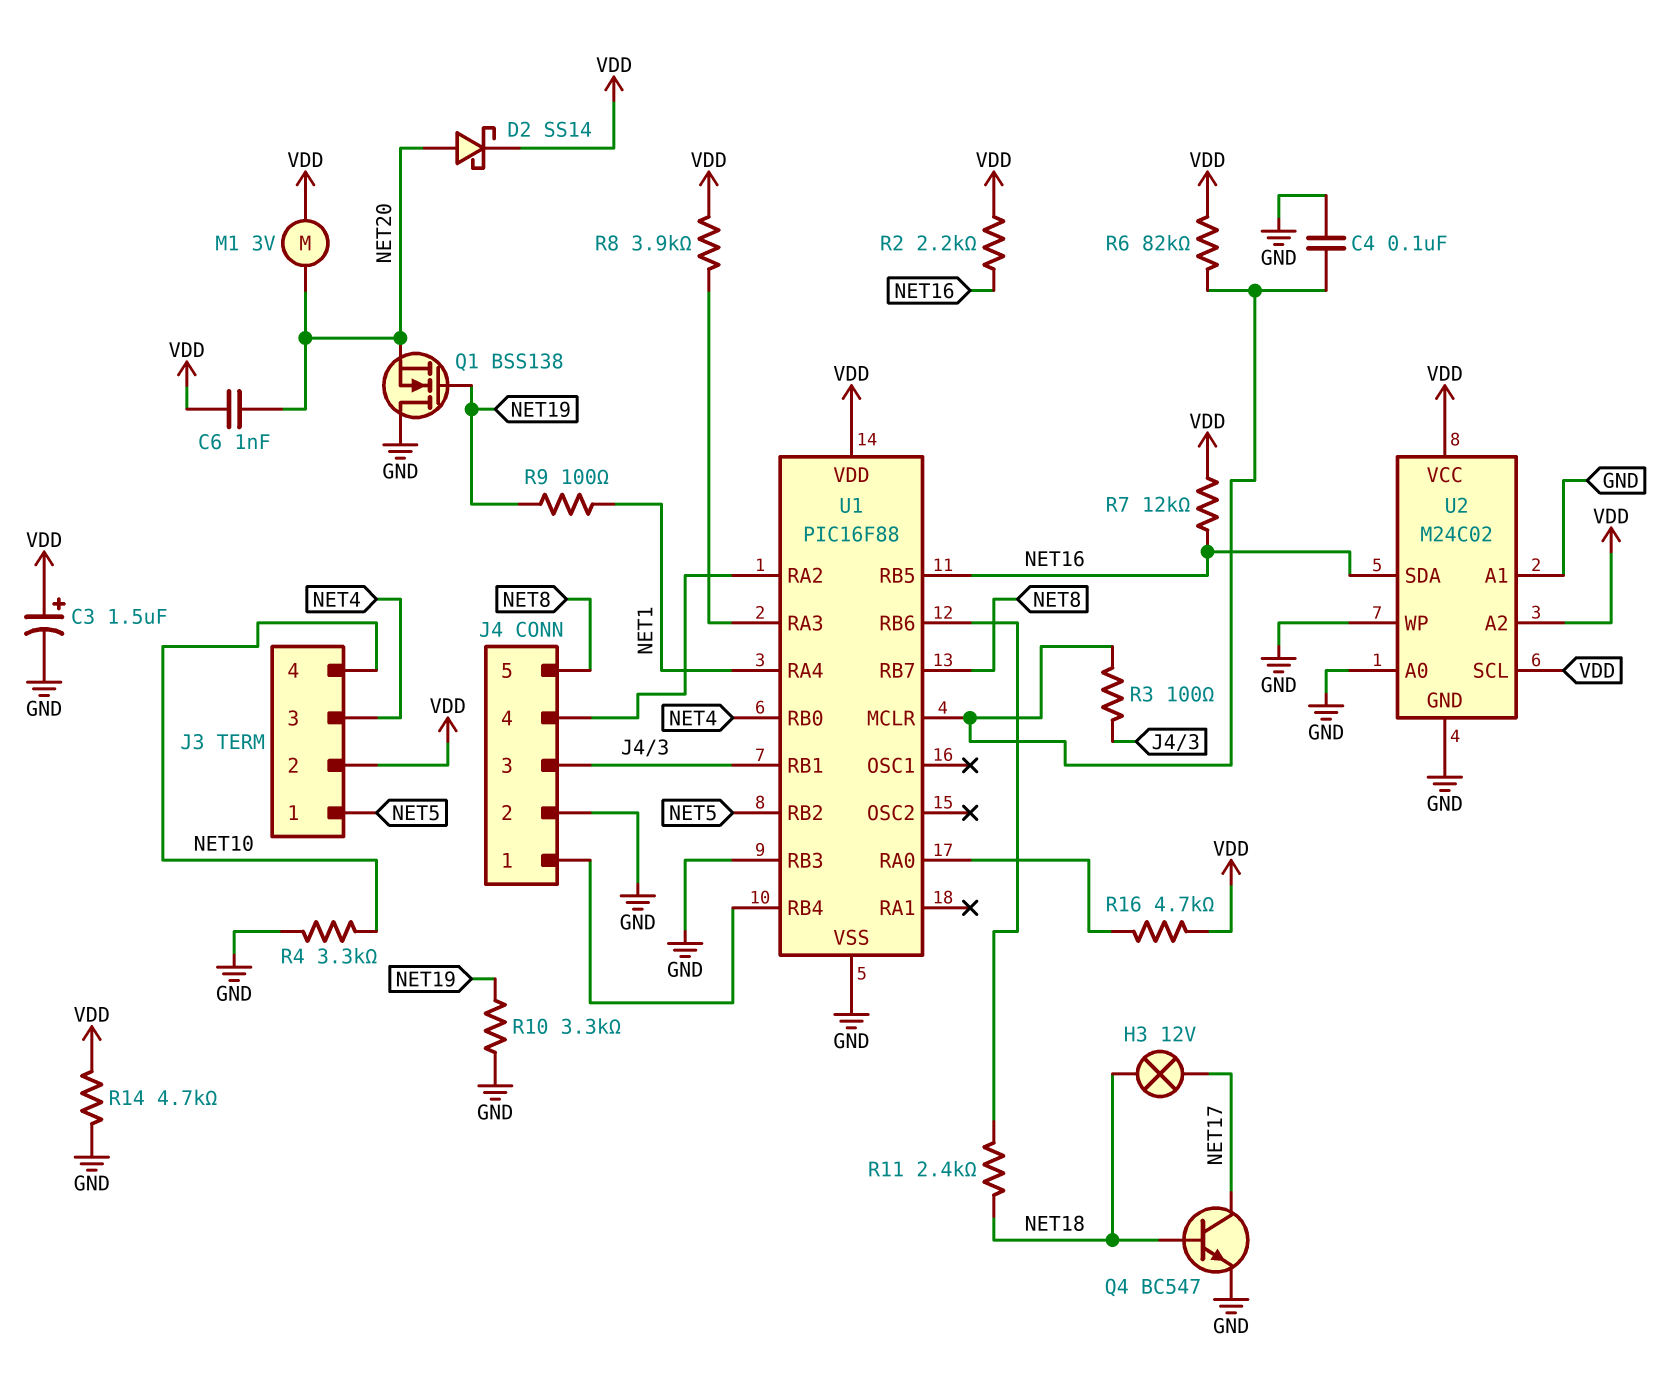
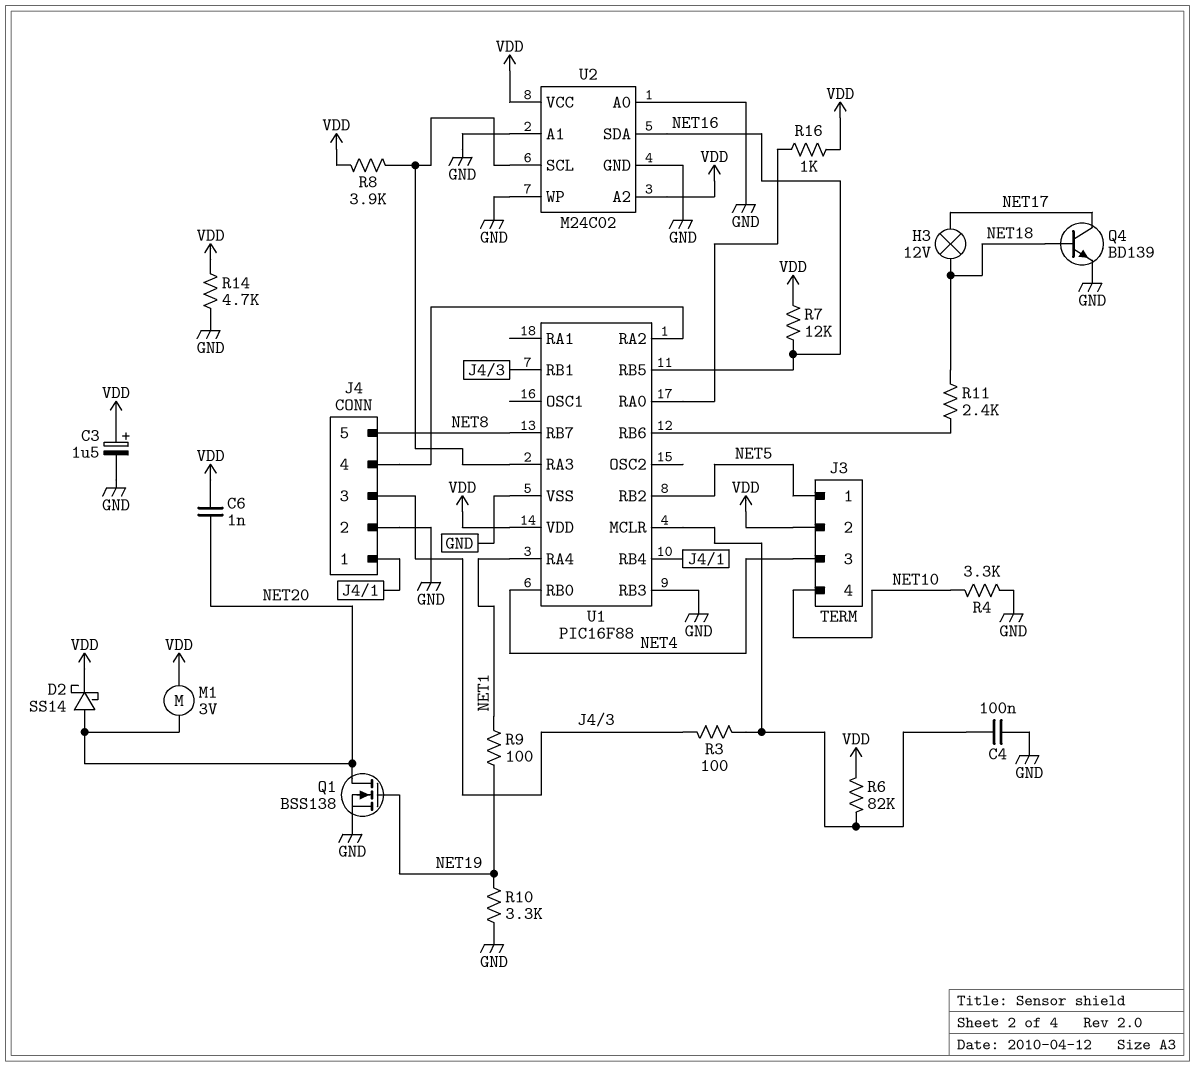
Q1: NMOS BSS138 (G NET19, D GND, S NET20) -> NMOS BSS138 (G NET19, D NET20, S GND)
Q4: NPN BC547 (B NET18, C NET17, E GND) -> NPN BD139 (B NET18, C NET17, E GND)
R2: 2.2k (NET16, VDD) -> none
R16: 4.7k (U1/RA0, VDD) -> 1k (U1/RA0, VDD)
U2 pin SCL: VDD -> U1/RA3

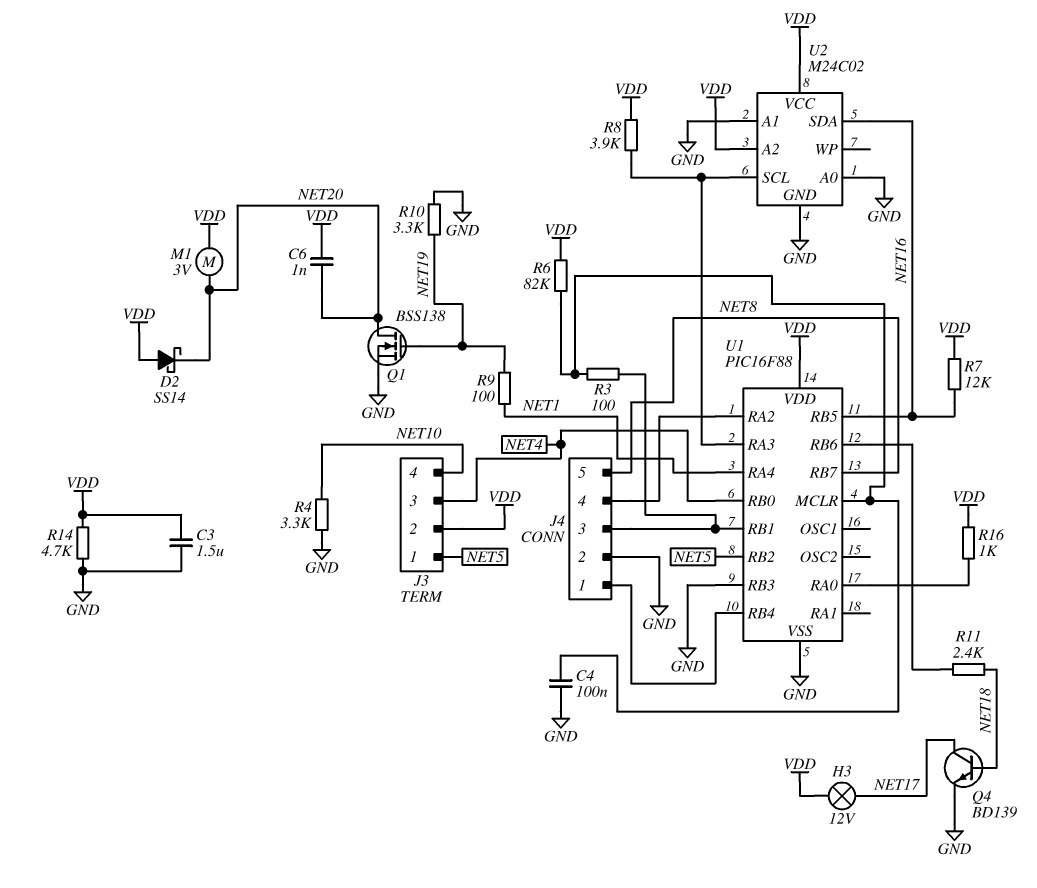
C3: 1.5uF (plus VDD, minus GND) -> 1.5uF (GND, VDD)
D2: schottky SS14 (A NET20, K VDD) -> schottky SS14 (A VDD, K NET20)
H3: lamp 12V (NET17, NET18) -> lamp 12V (NET17, VDD)
U2 pin WP: GND -> none

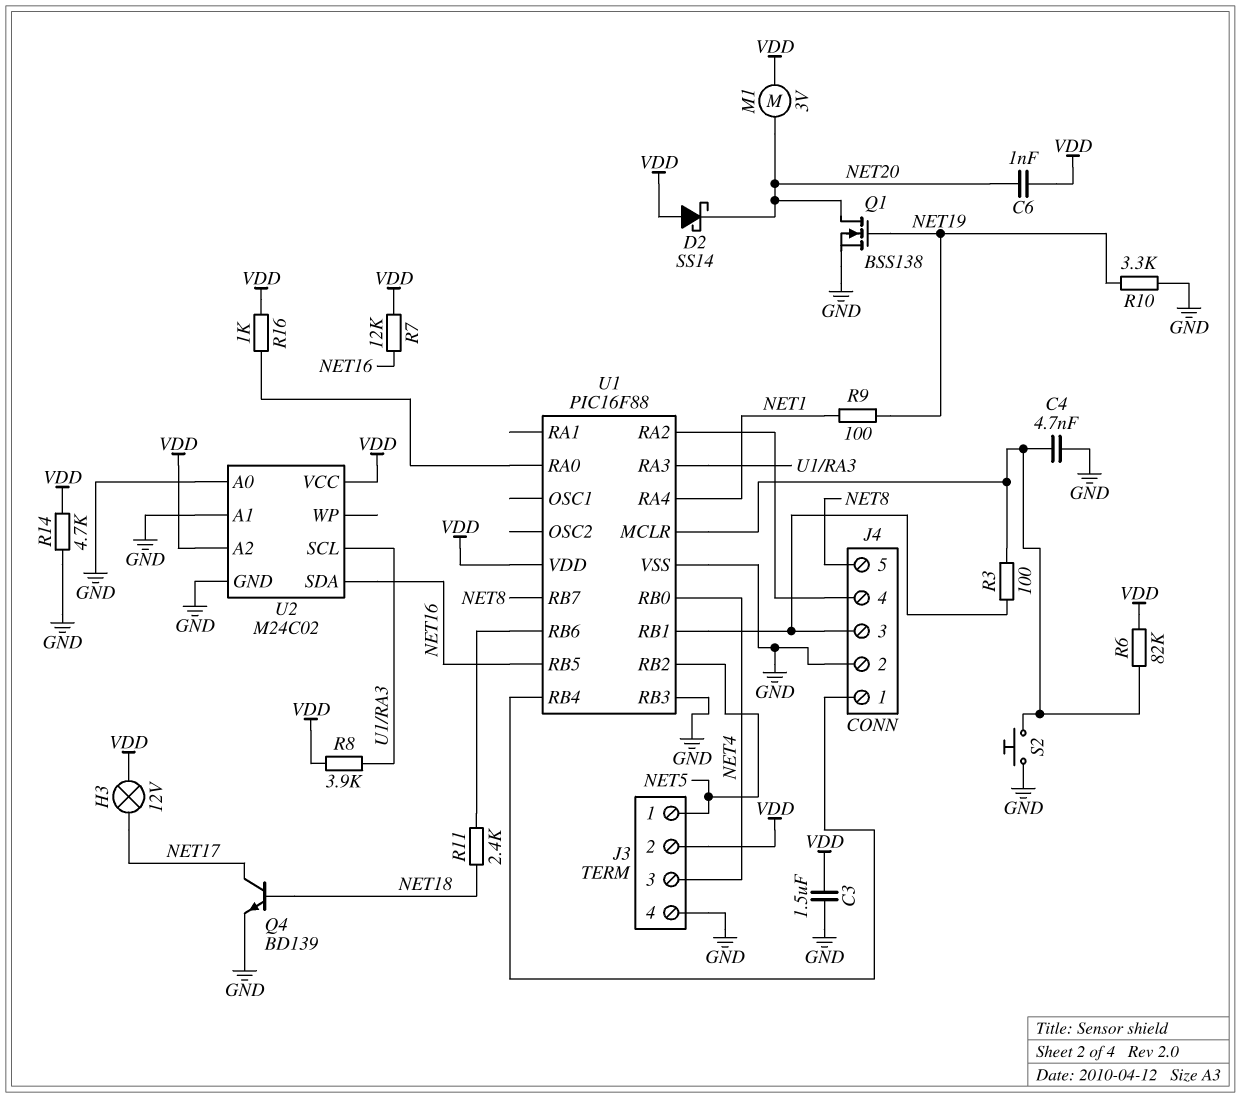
C4: 100nF (GND, U1/MCLR) -> 4.7nF (GND, U1/MCLR)
J3 pin 4: NET10 -> GND
R4: 3.3k (GND, NET10) -> none
S2: none -> button (GND, U1/MCLR)

